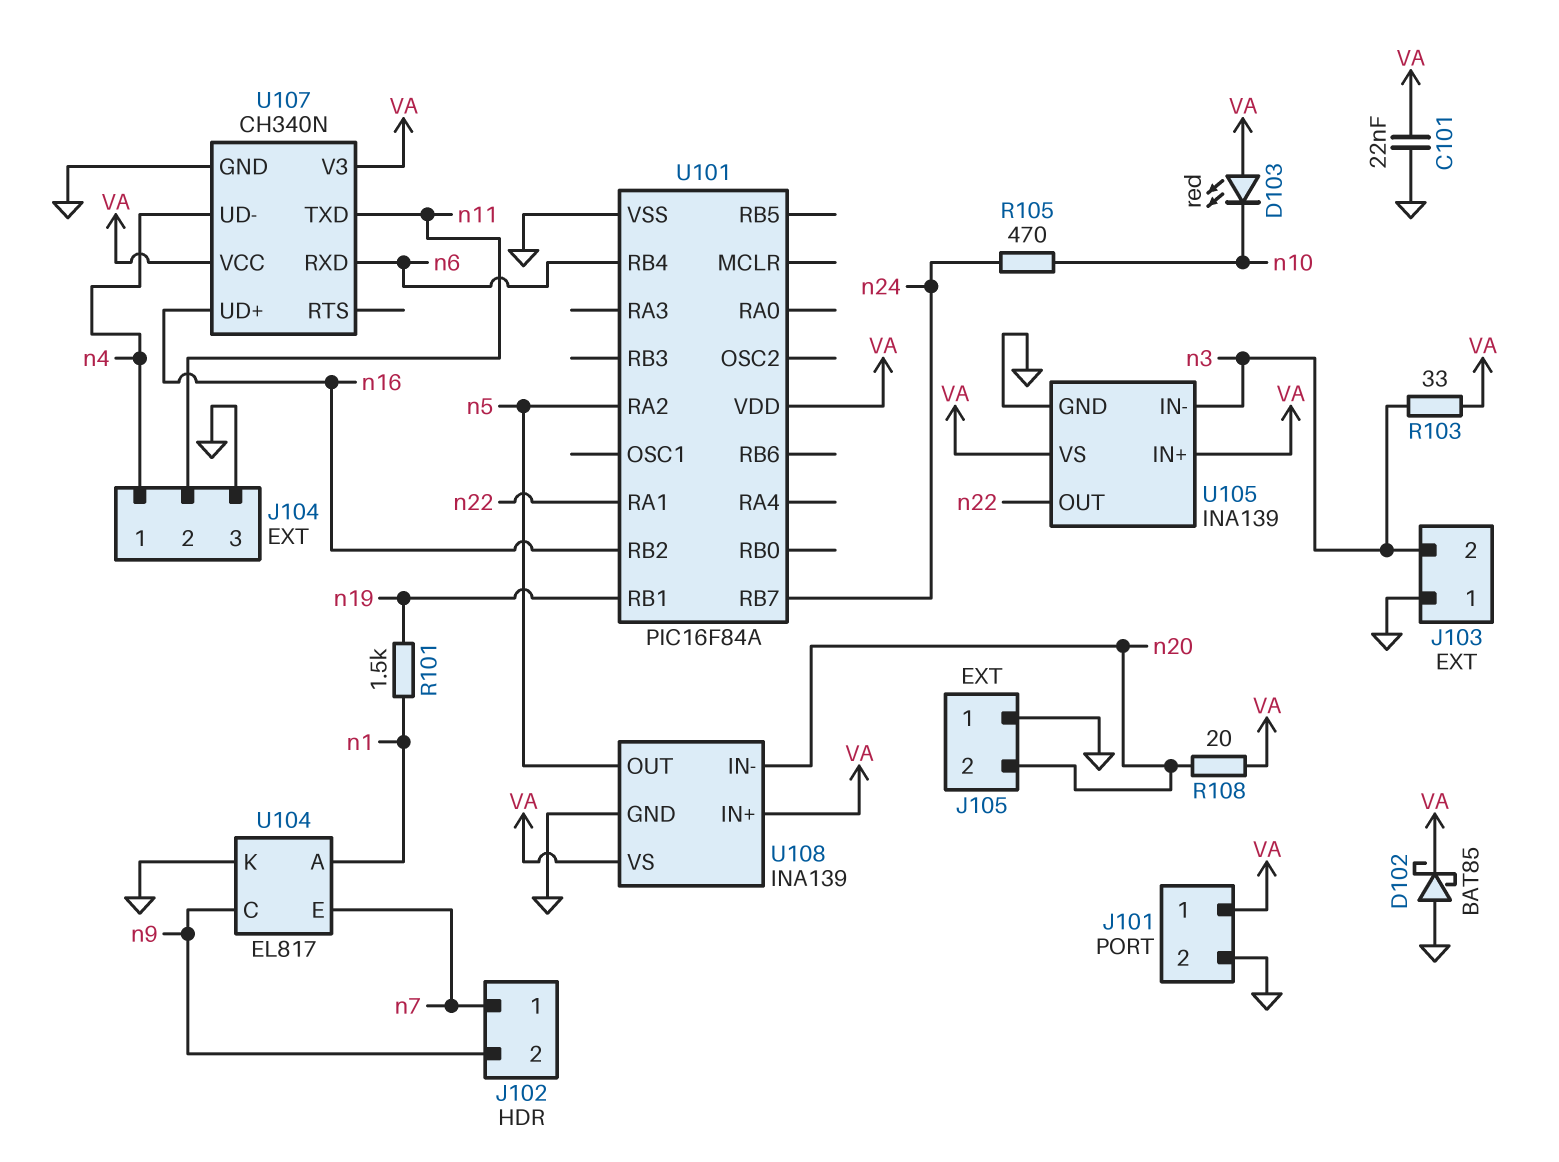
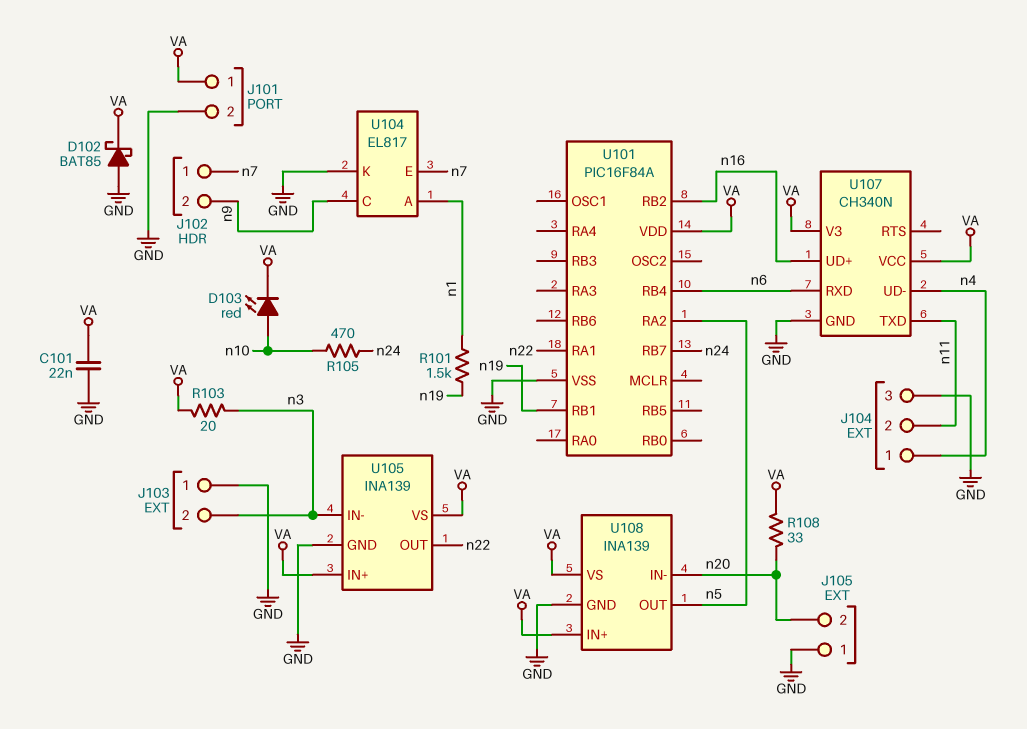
D103: LED red (A VA, K n10) -> LED red (A n10, K VA)
R103: 33 (VA, n3) -> 20 (VA, n3)
R108: 20 (VA, n20) -> 33 (VA, n20)

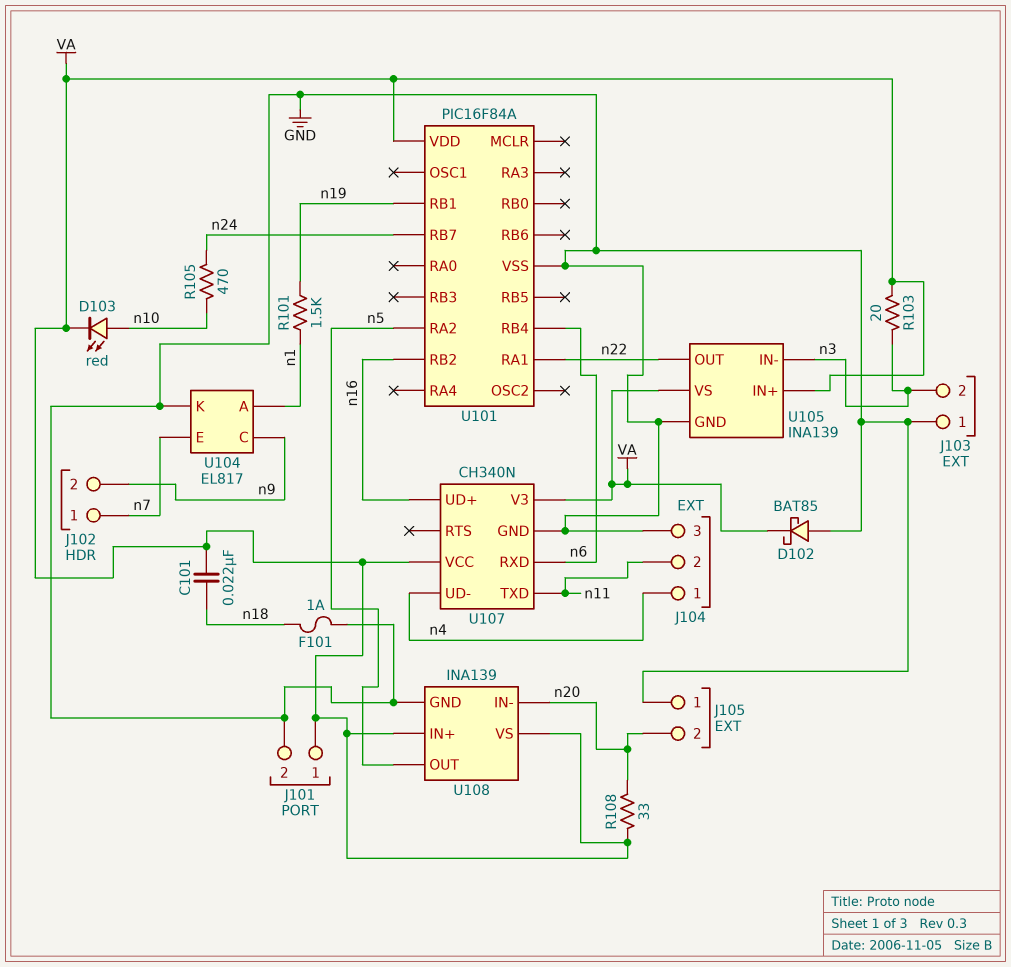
C101: 22nF (GND, VA) -> 22nF (VA, n18)
F101: none -> 1A (GND, n18)

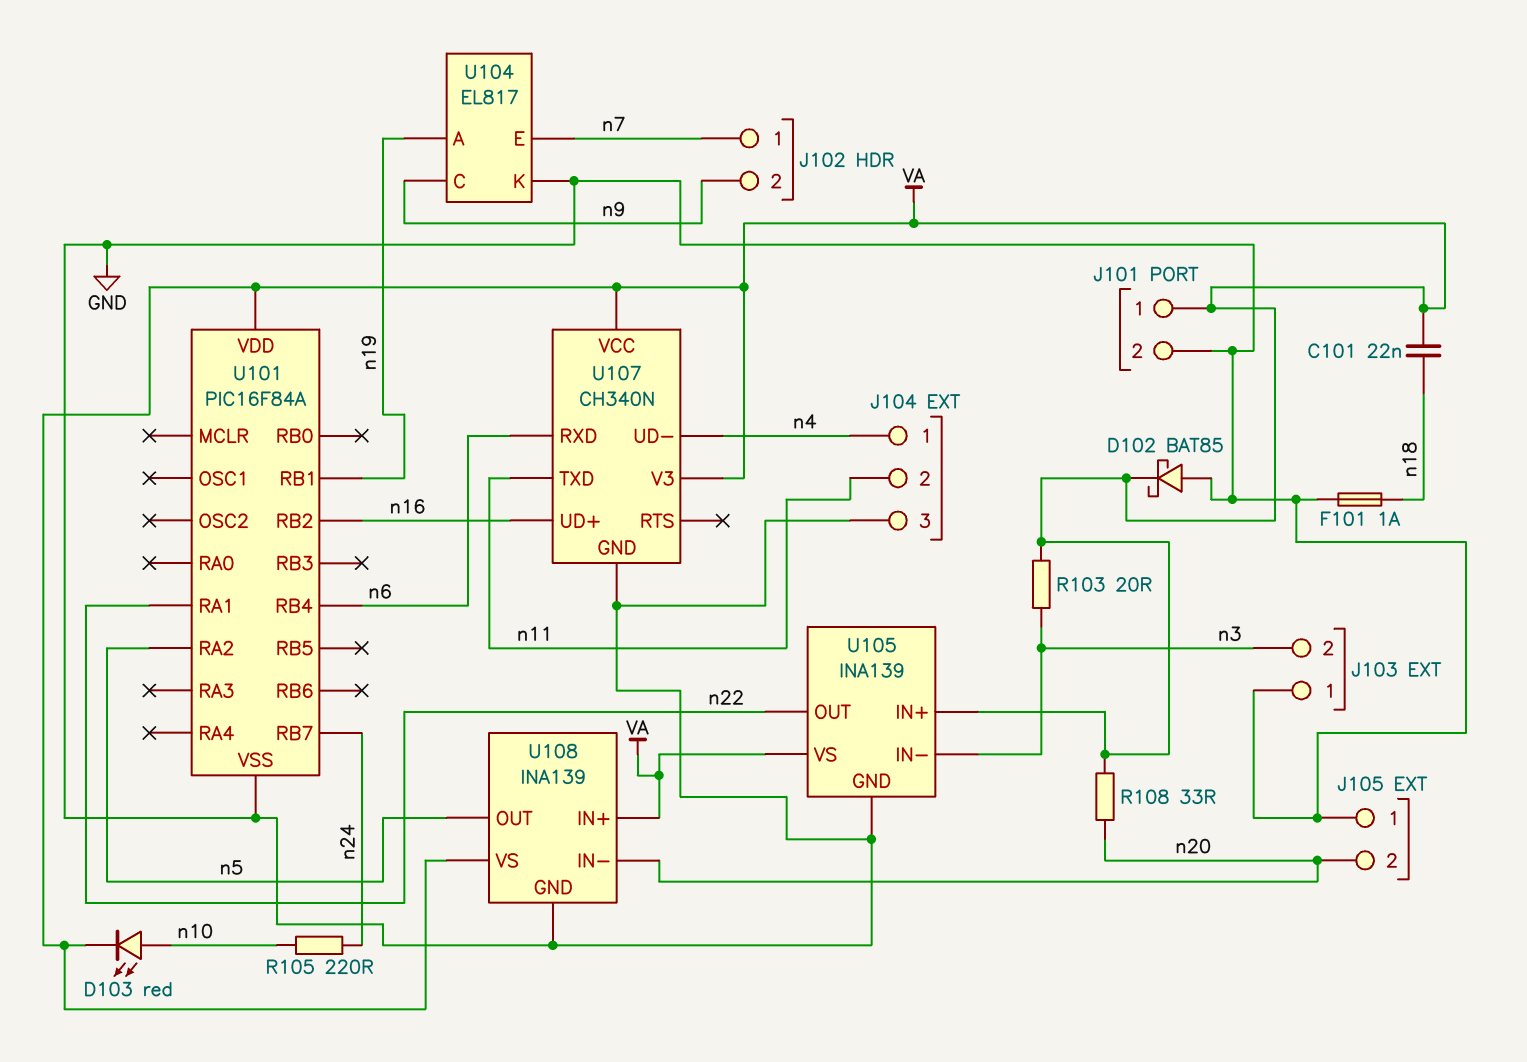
R101: 1.5k (n1, n19) -> none
R105: 470 (n10, n24) -> 220 (n10, n24)
U104 pin A: n1 -> n19

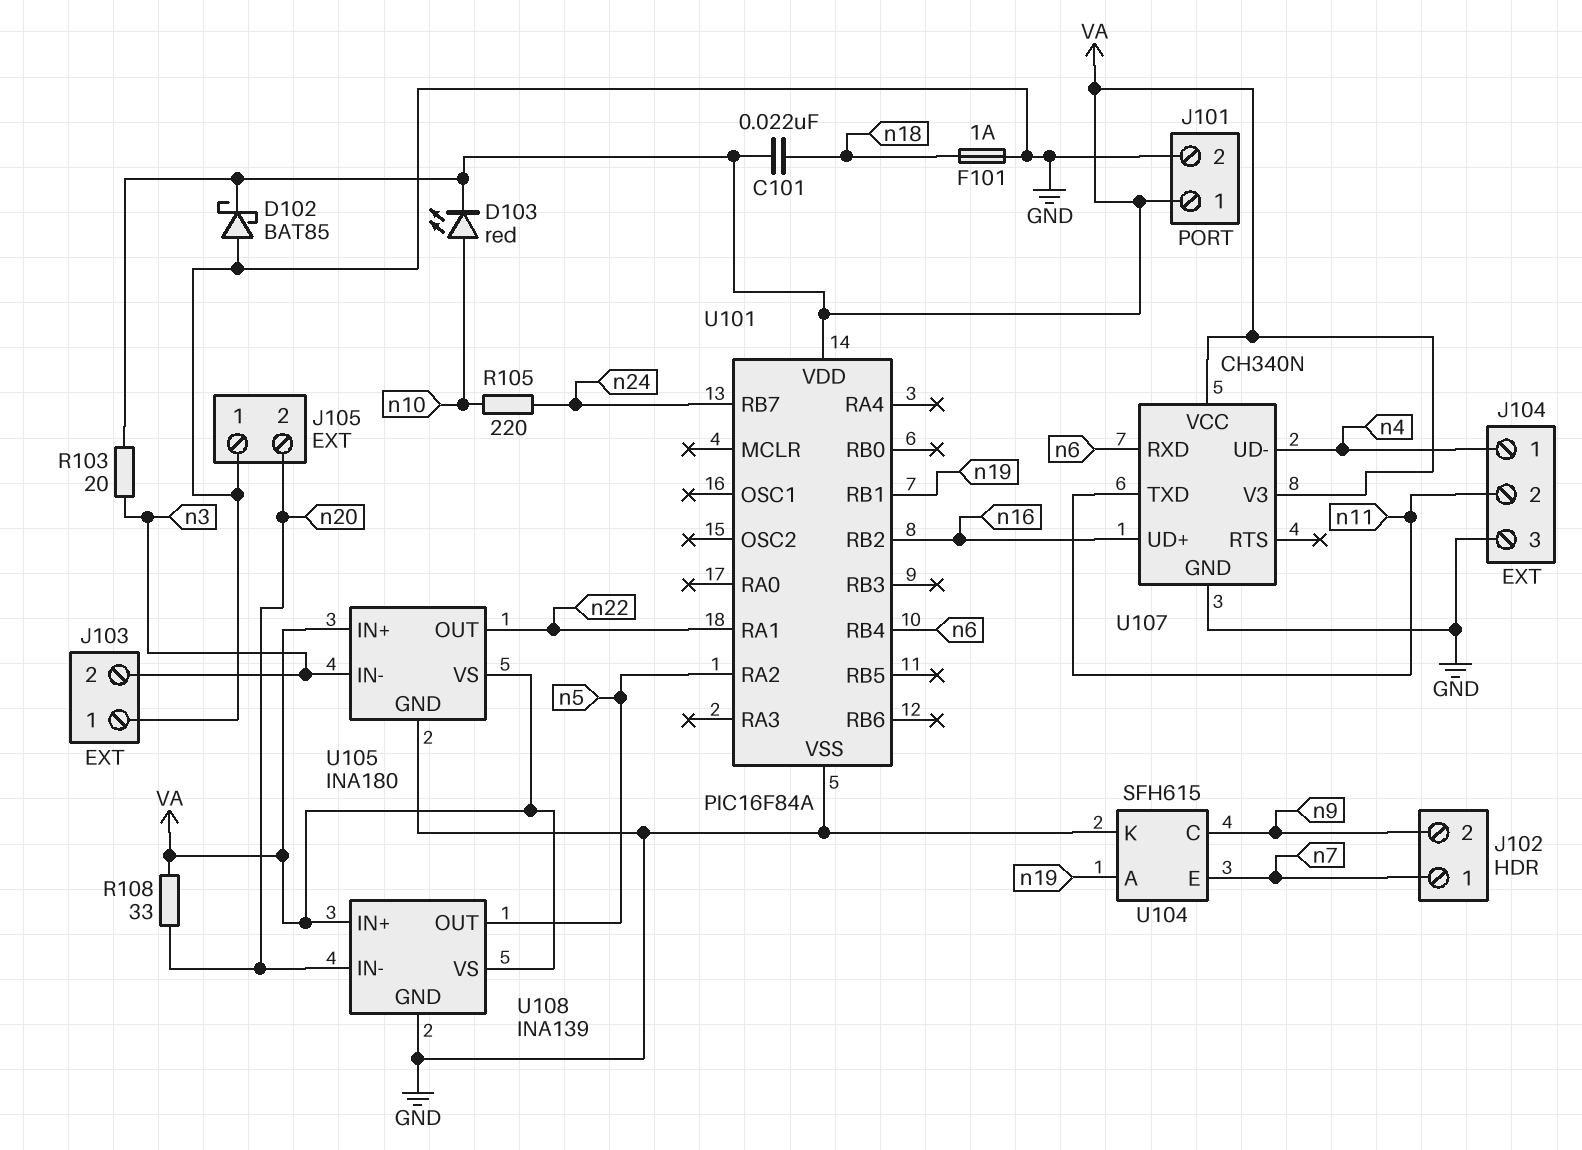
U104: EL817 -> SFH615
U105: INA139 -> INA180

